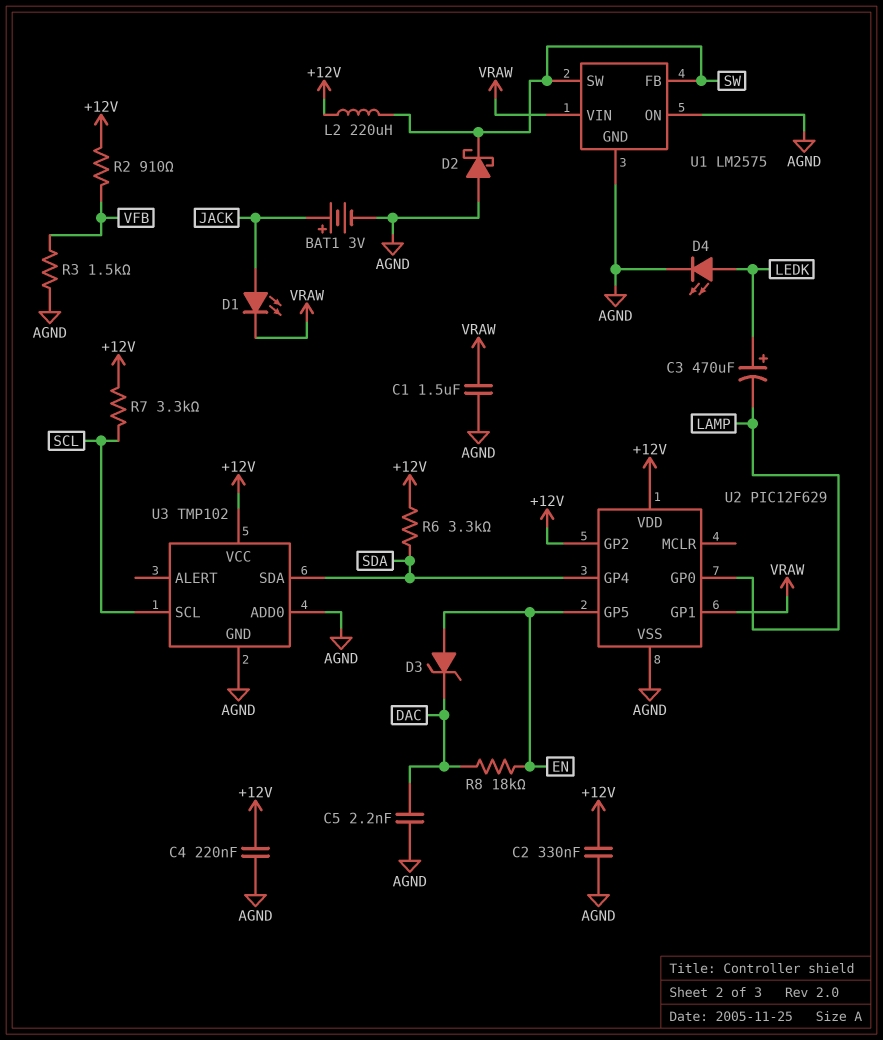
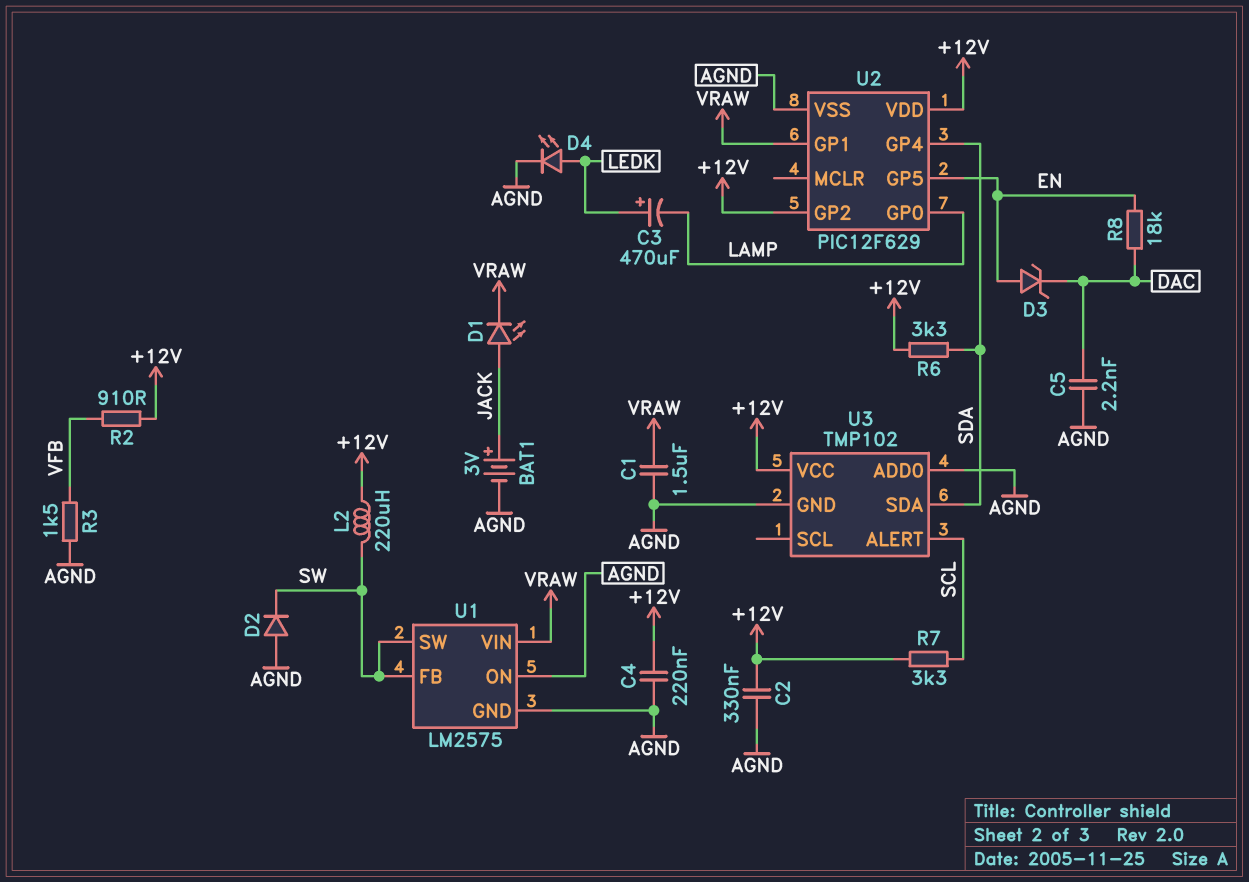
D2: schottky (A AGND, K SW) -> diode (A AGND, K SW)
U3 pin ALERT: none -> SCL
U3 pin SCL: SCL -> none

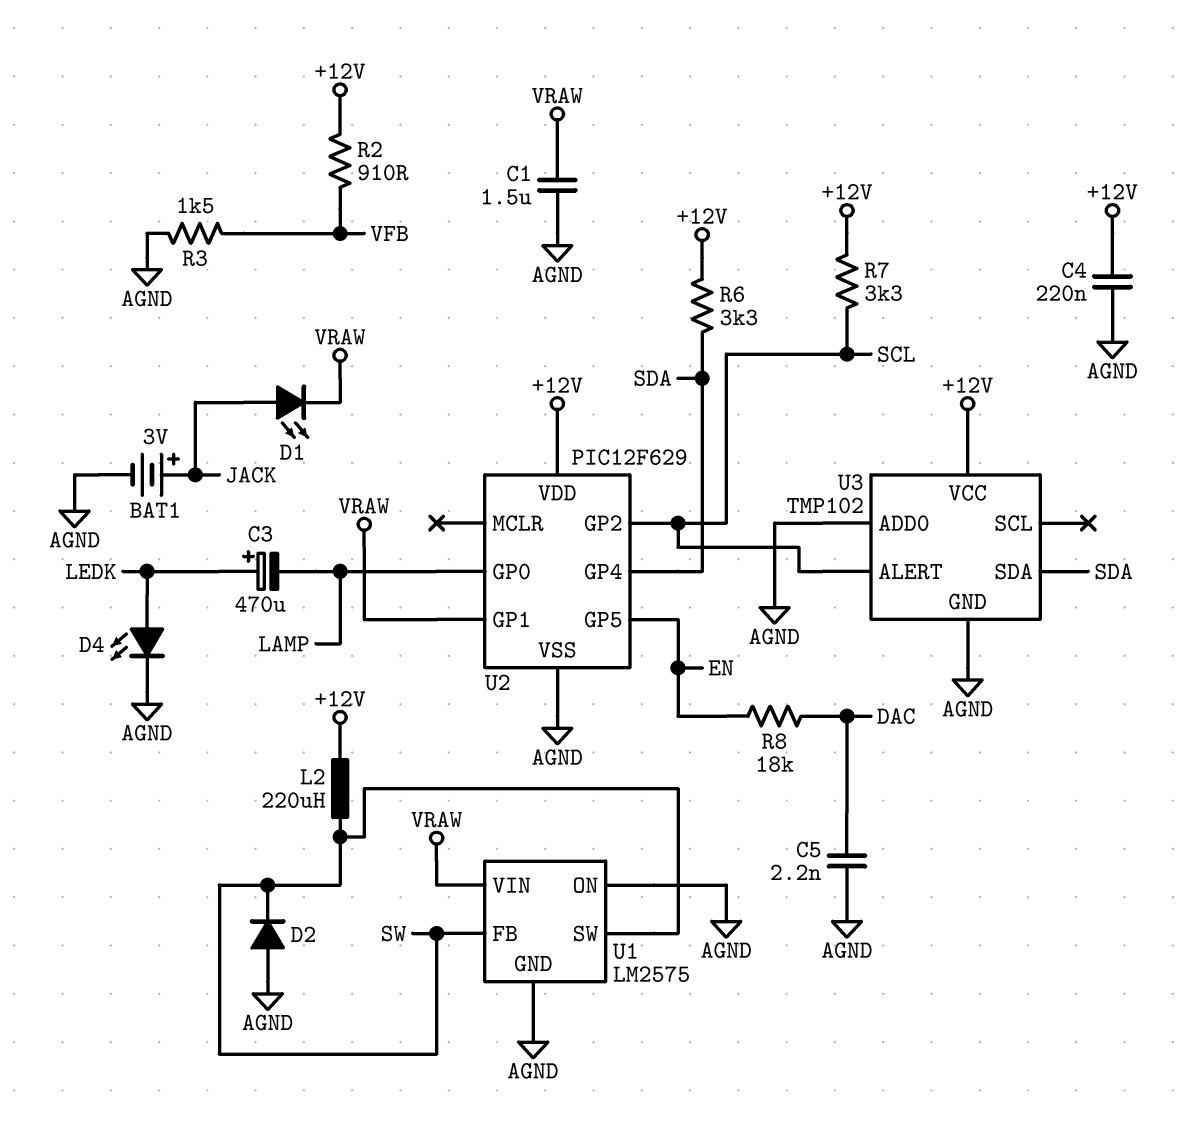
C2: 330nF (+12V, AGND) -> none
D3: zener (A EN, K DAC) -> none
U2 pin GP2: +12V -> SCL

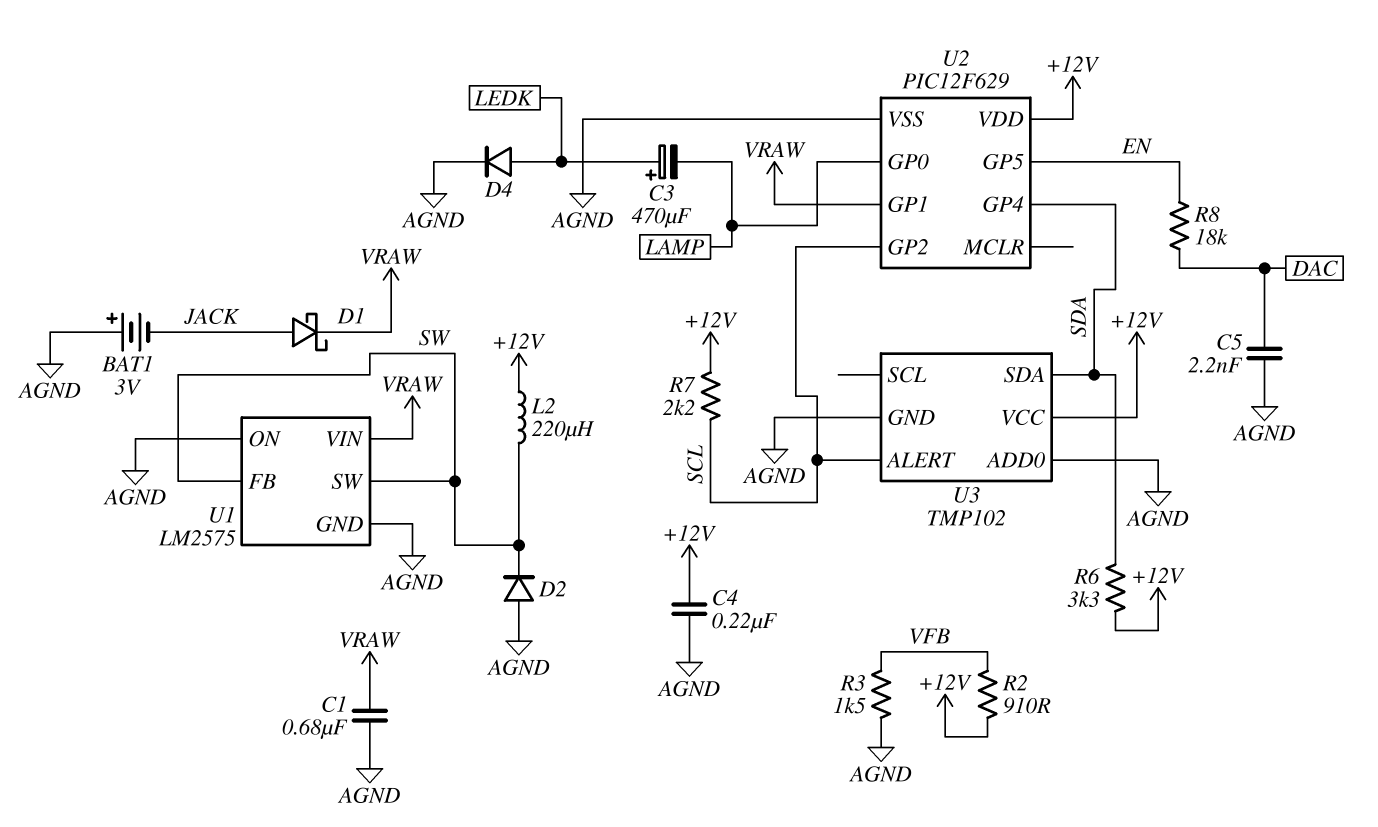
BAT1: 3V (plus JACK, minus AGND) -> 3V (plus AGND, minus JACK)
C1: 1.5uF (AGND, VRAW) -> 680nF (AGND, VRAW)
D1: LED (A JACK, K VRAW) -> schottky (A JACK, K VRAW)
D4: LED (A LEDK, K AGND) -> diode (A LEDK, K AGND)
R7: 3.3k (+12V, SCL) -> 2.2k (+12V, SCL)

